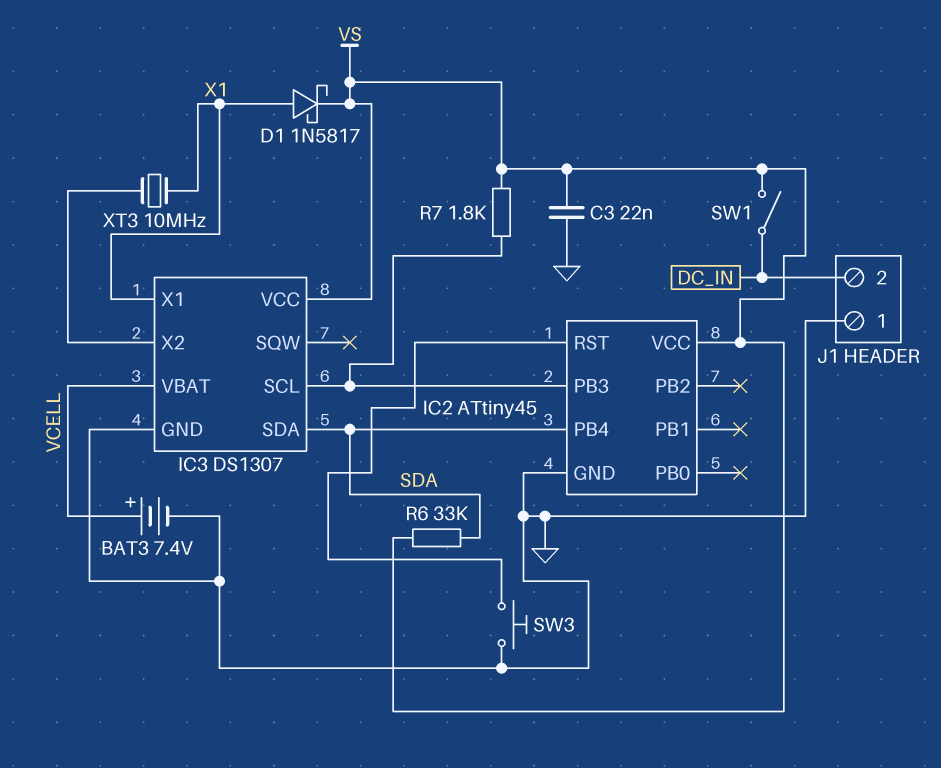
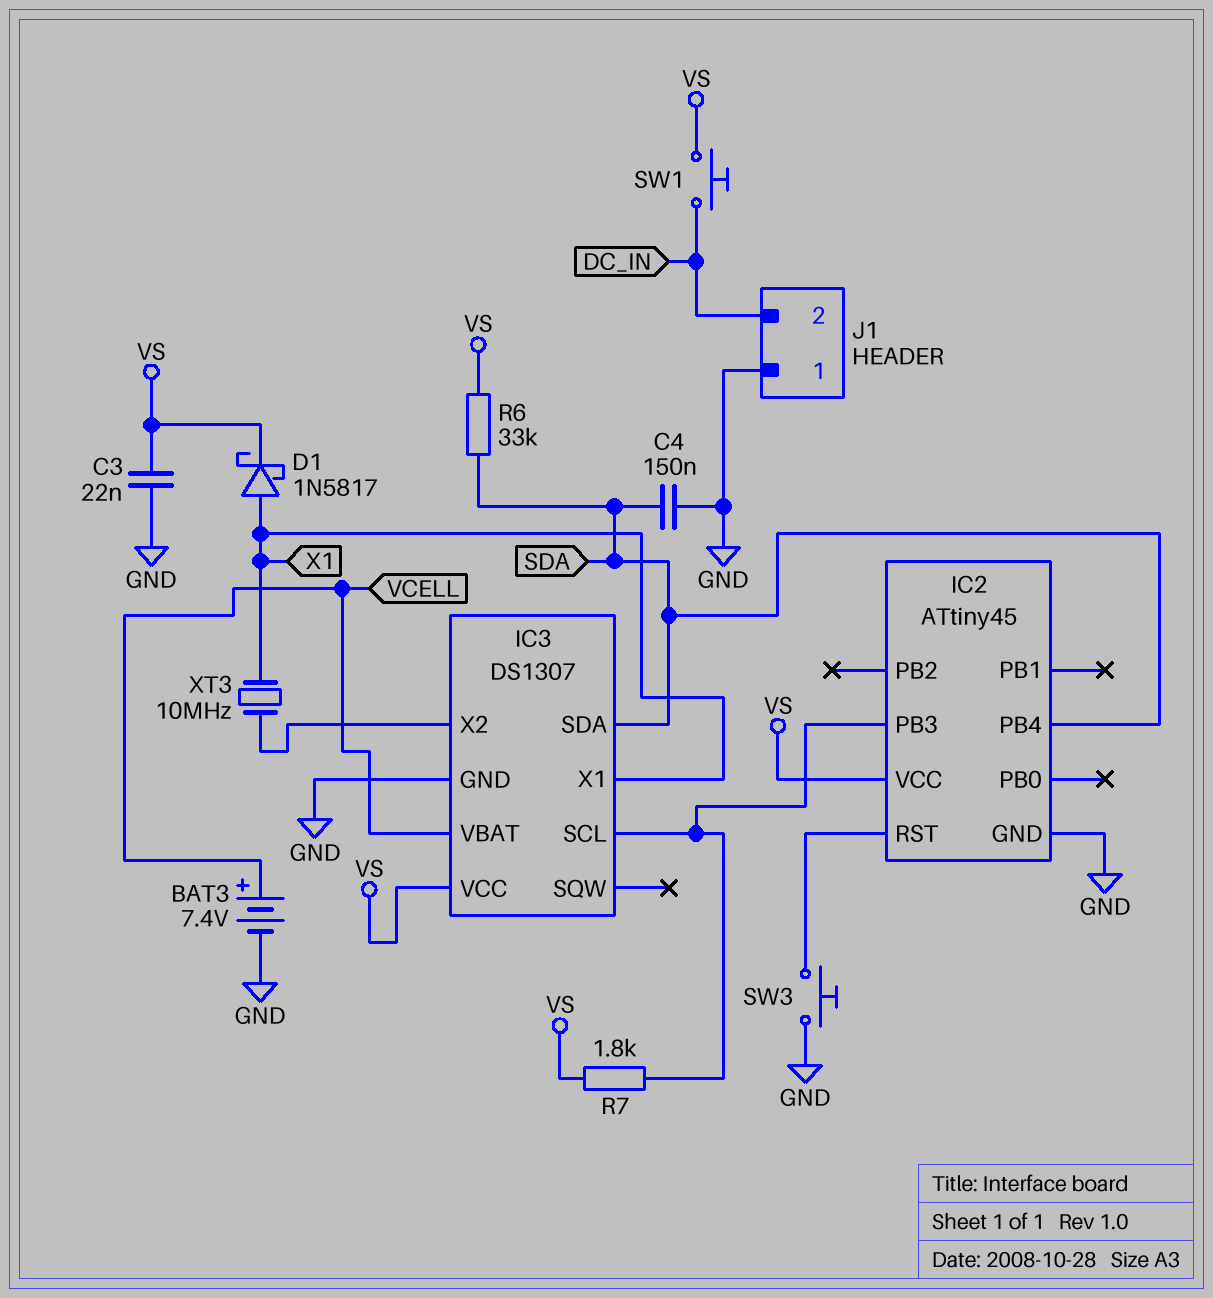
C4: none -> 150nF (GND, SDA)
SW1: switch (DC_IN, VS) -> button (DC_IN, VS)

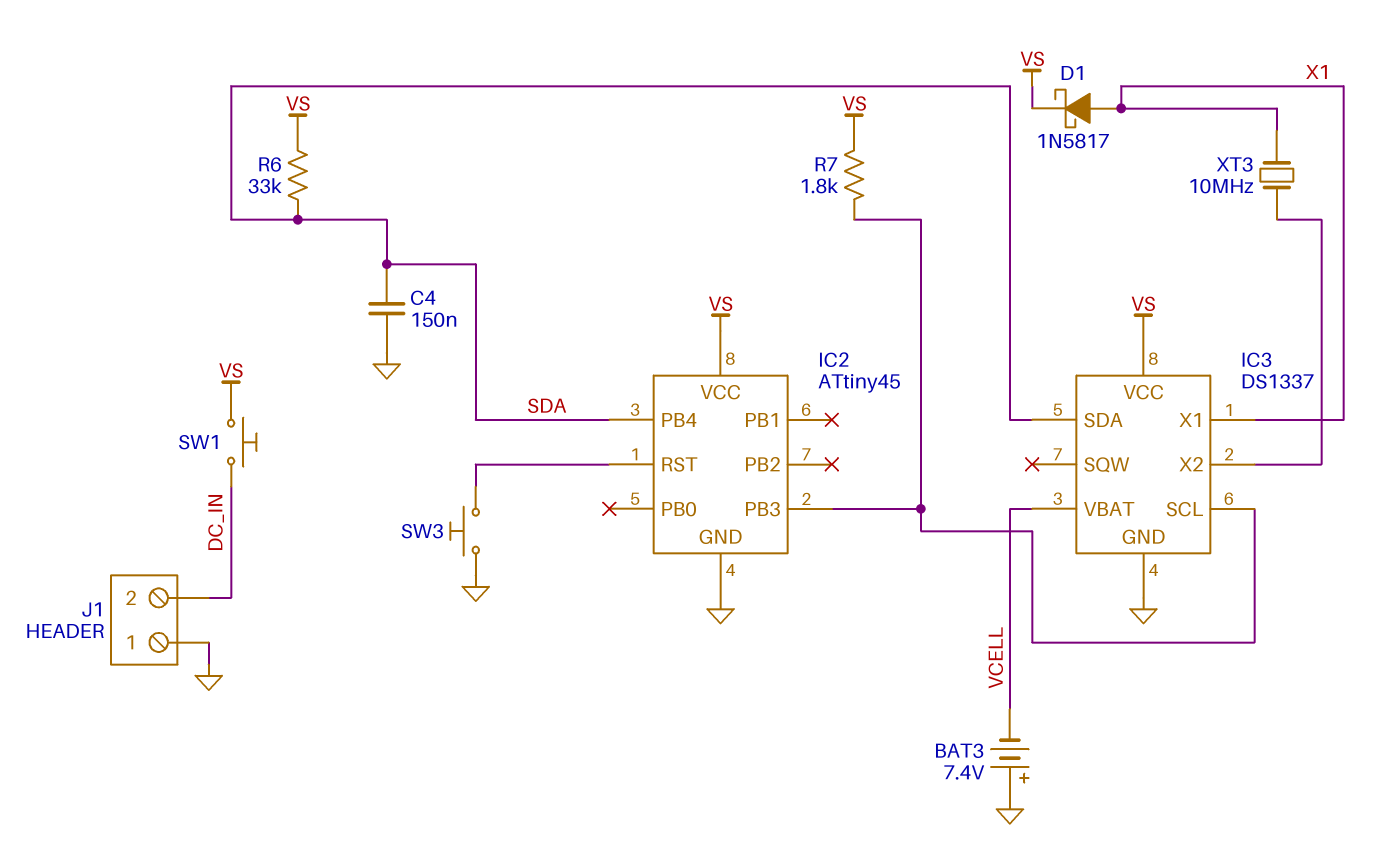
BAT3: 7.4V (plus VCELL, minus GND) -> 7.4V (plus GND, minus VCELL)
C3: 22nF (GND, VS) -> none
IC3: DS1307 -> DS1337

